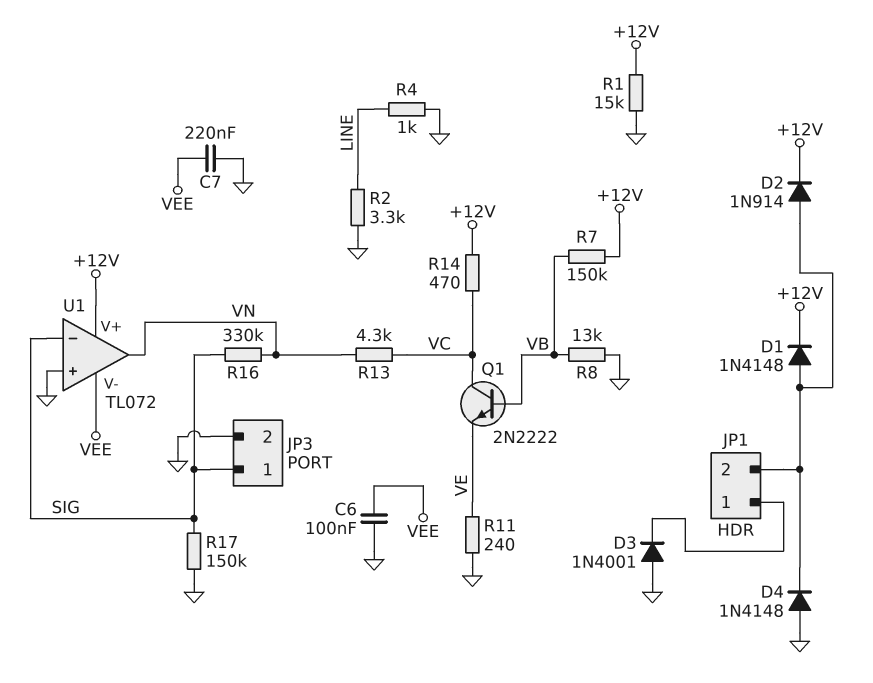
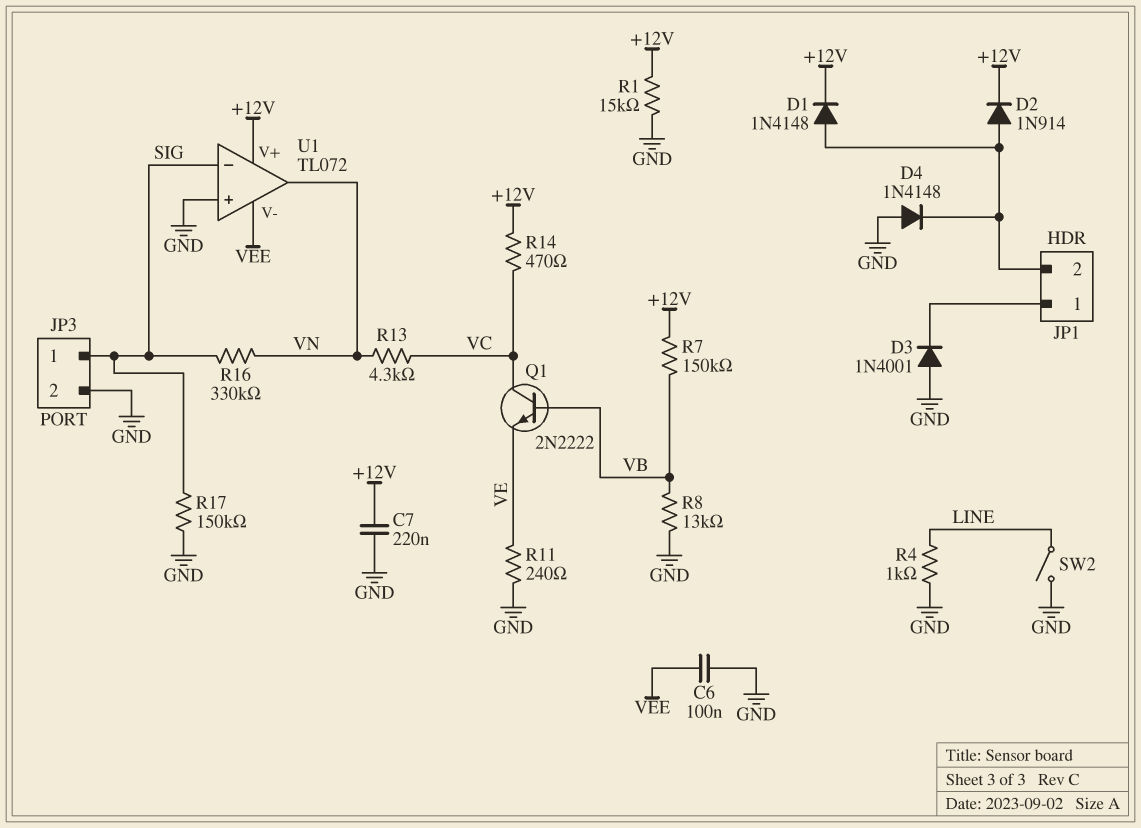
C7: 220nF (GND, VEE) -> 220nF (+12V, GND)
R2: 3.3k (GND, LINE) -> none
SW2: none -> switch (GND, LINE)

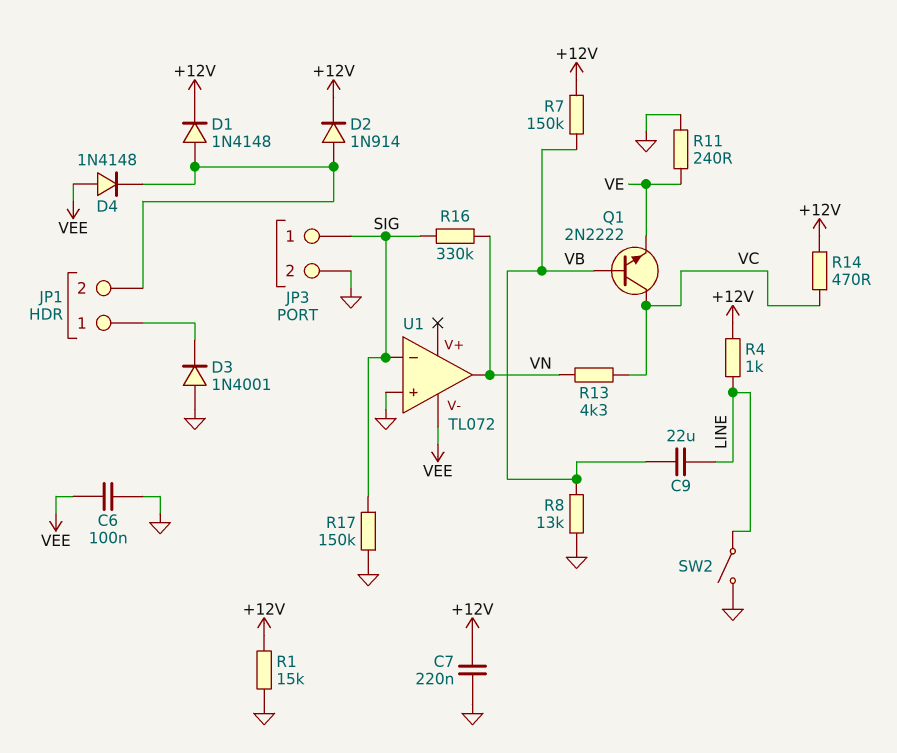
C9: none -> 22uF (LINE, VB)
D4: diode 1N4148 (A GND, K JP1/2) -> diode 1N4148 (A VEE, K JP1/2)
R4: 1k (GND, LINE) -> 1k (+12V, LINE)
U1 pin V+: +12V -> none

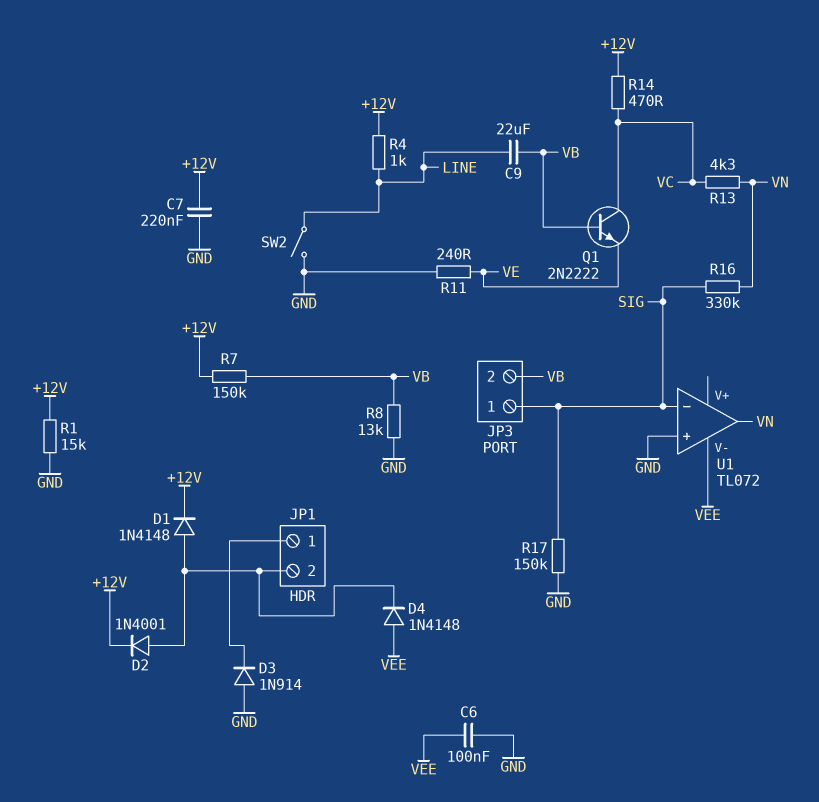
D2: diode 1N914 (A JP1/2, K +12V) -> diode 1N4001 (A JP1/2, K +12V)
D3: diode 1N4001 (A GND, K JP1/1) -> diode 1N914 (A GND, K JP1/1)
JP3 pin 2: GND -> VB

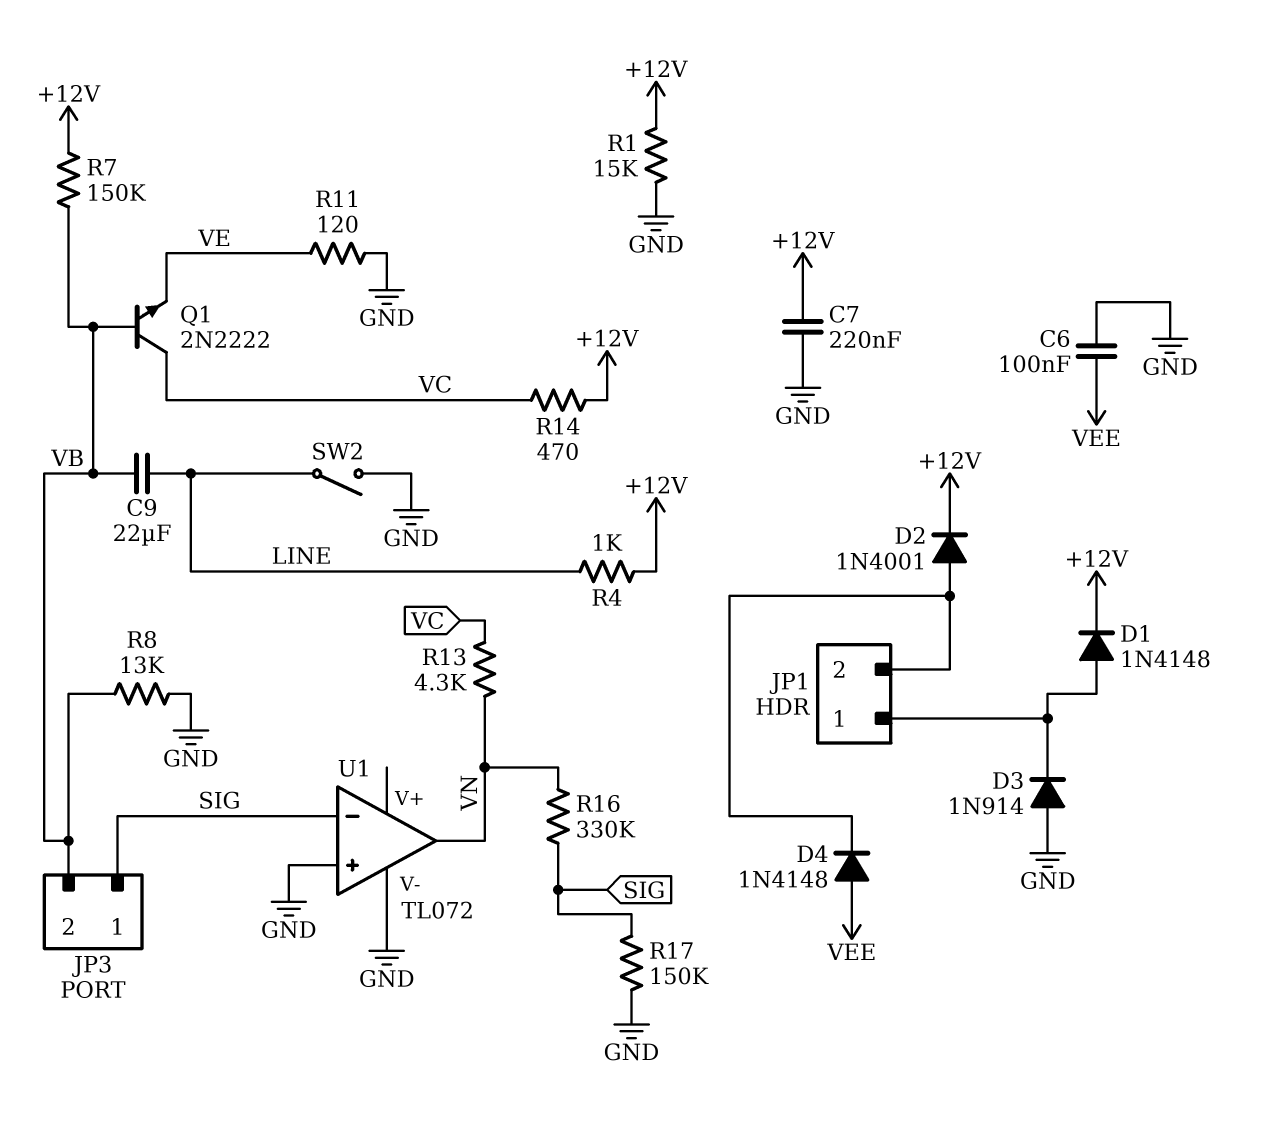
D1: diode 1N4148 (A JP1/2, K +12V) -> diode 1N4148 (A JP1/1, K +12V)
R11: 240 (GND, VE) -> 120 (GND, VE)
U1 pin V-: VEE -> GND

